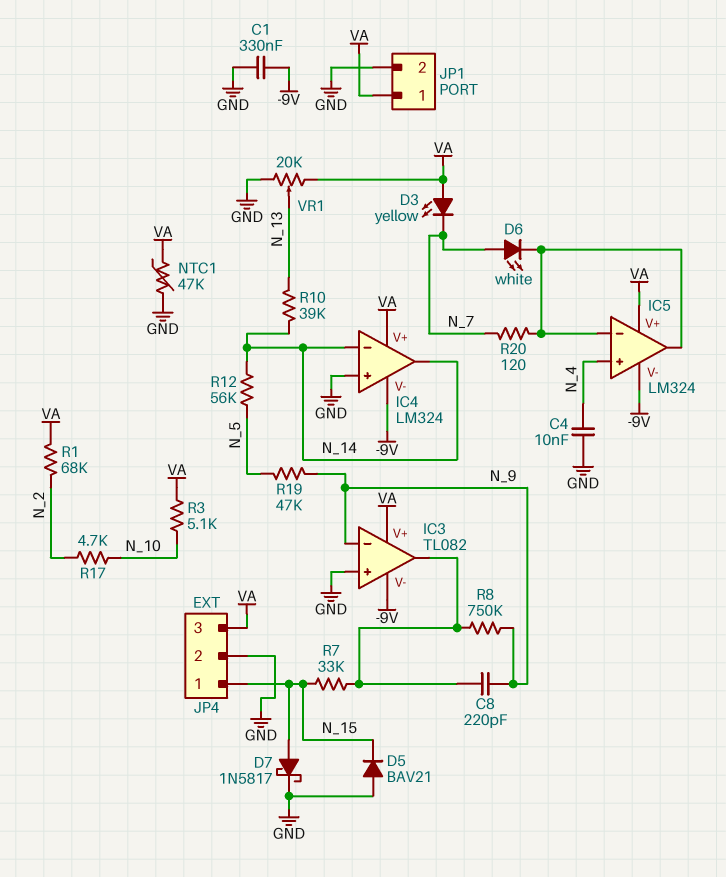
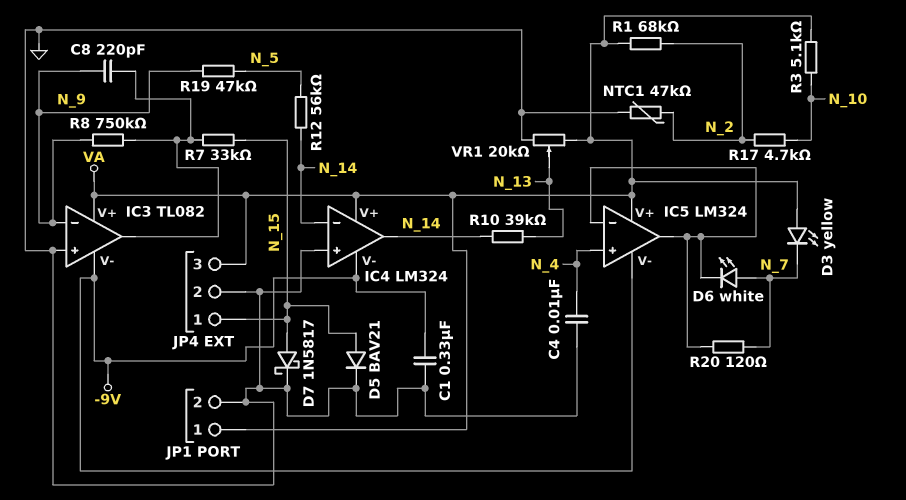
D5: diode BAV21 (A GND, K N_15) -> diode BAV21 (A N_15, K GND)
NTC1: 47k (GND, VA) -> 47k (GND, N_2)

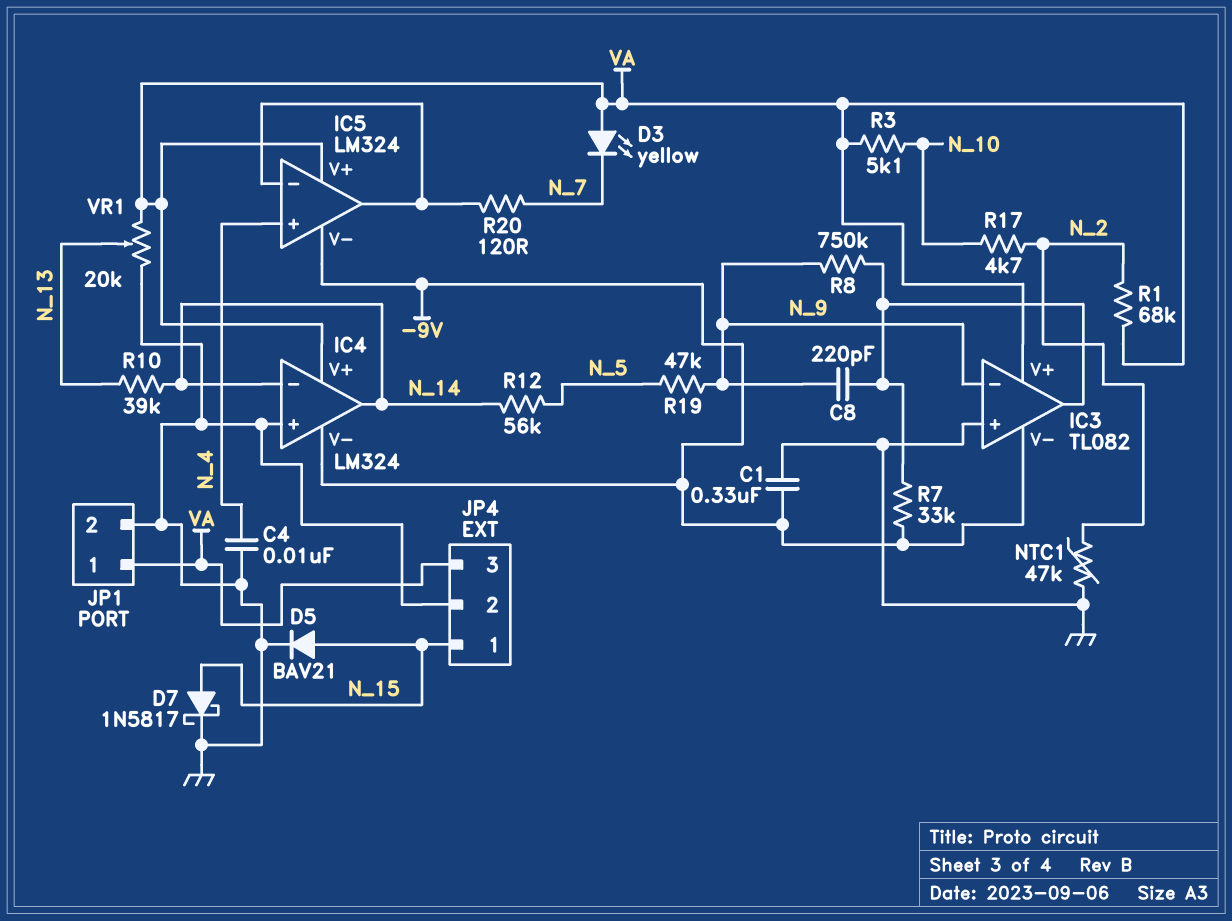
D6: LED white (A N_7, K IC5/in-) -> none
R7: 33k (IC3/out, N_15) -> 33k (-9V, IC3/out)

